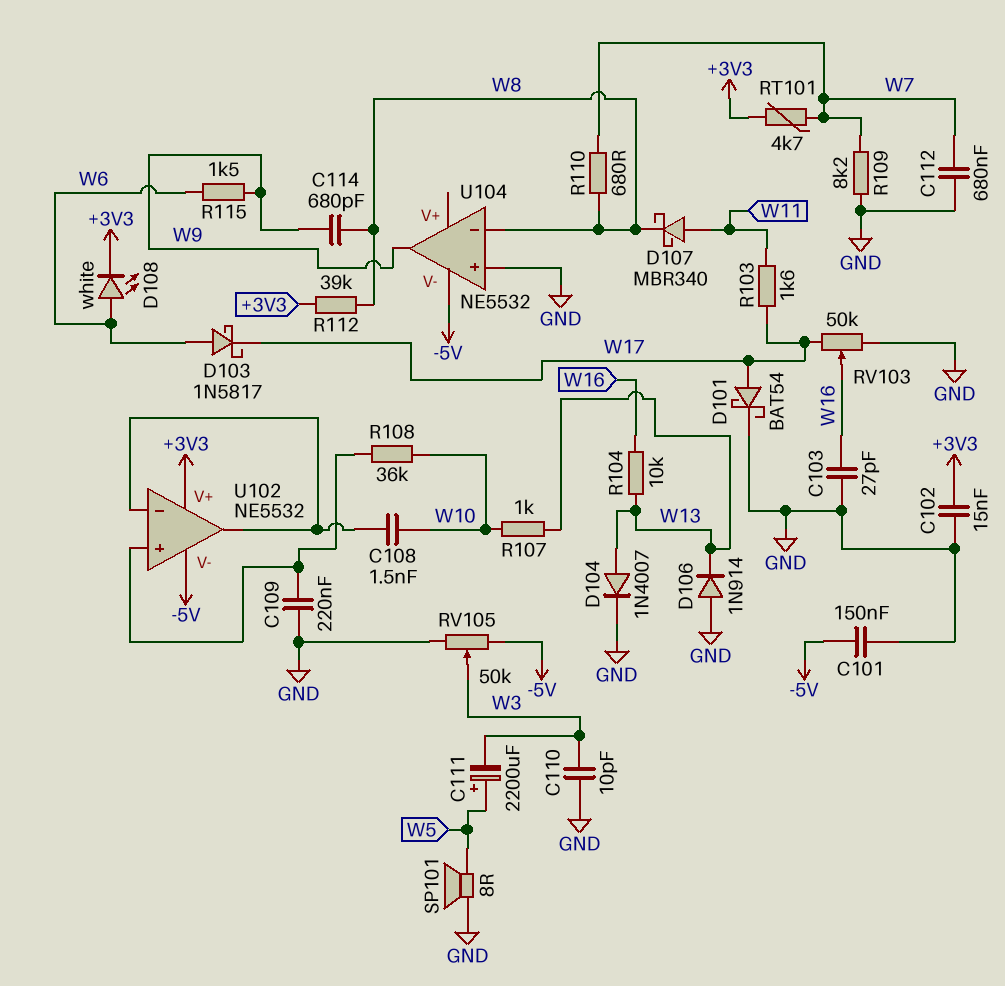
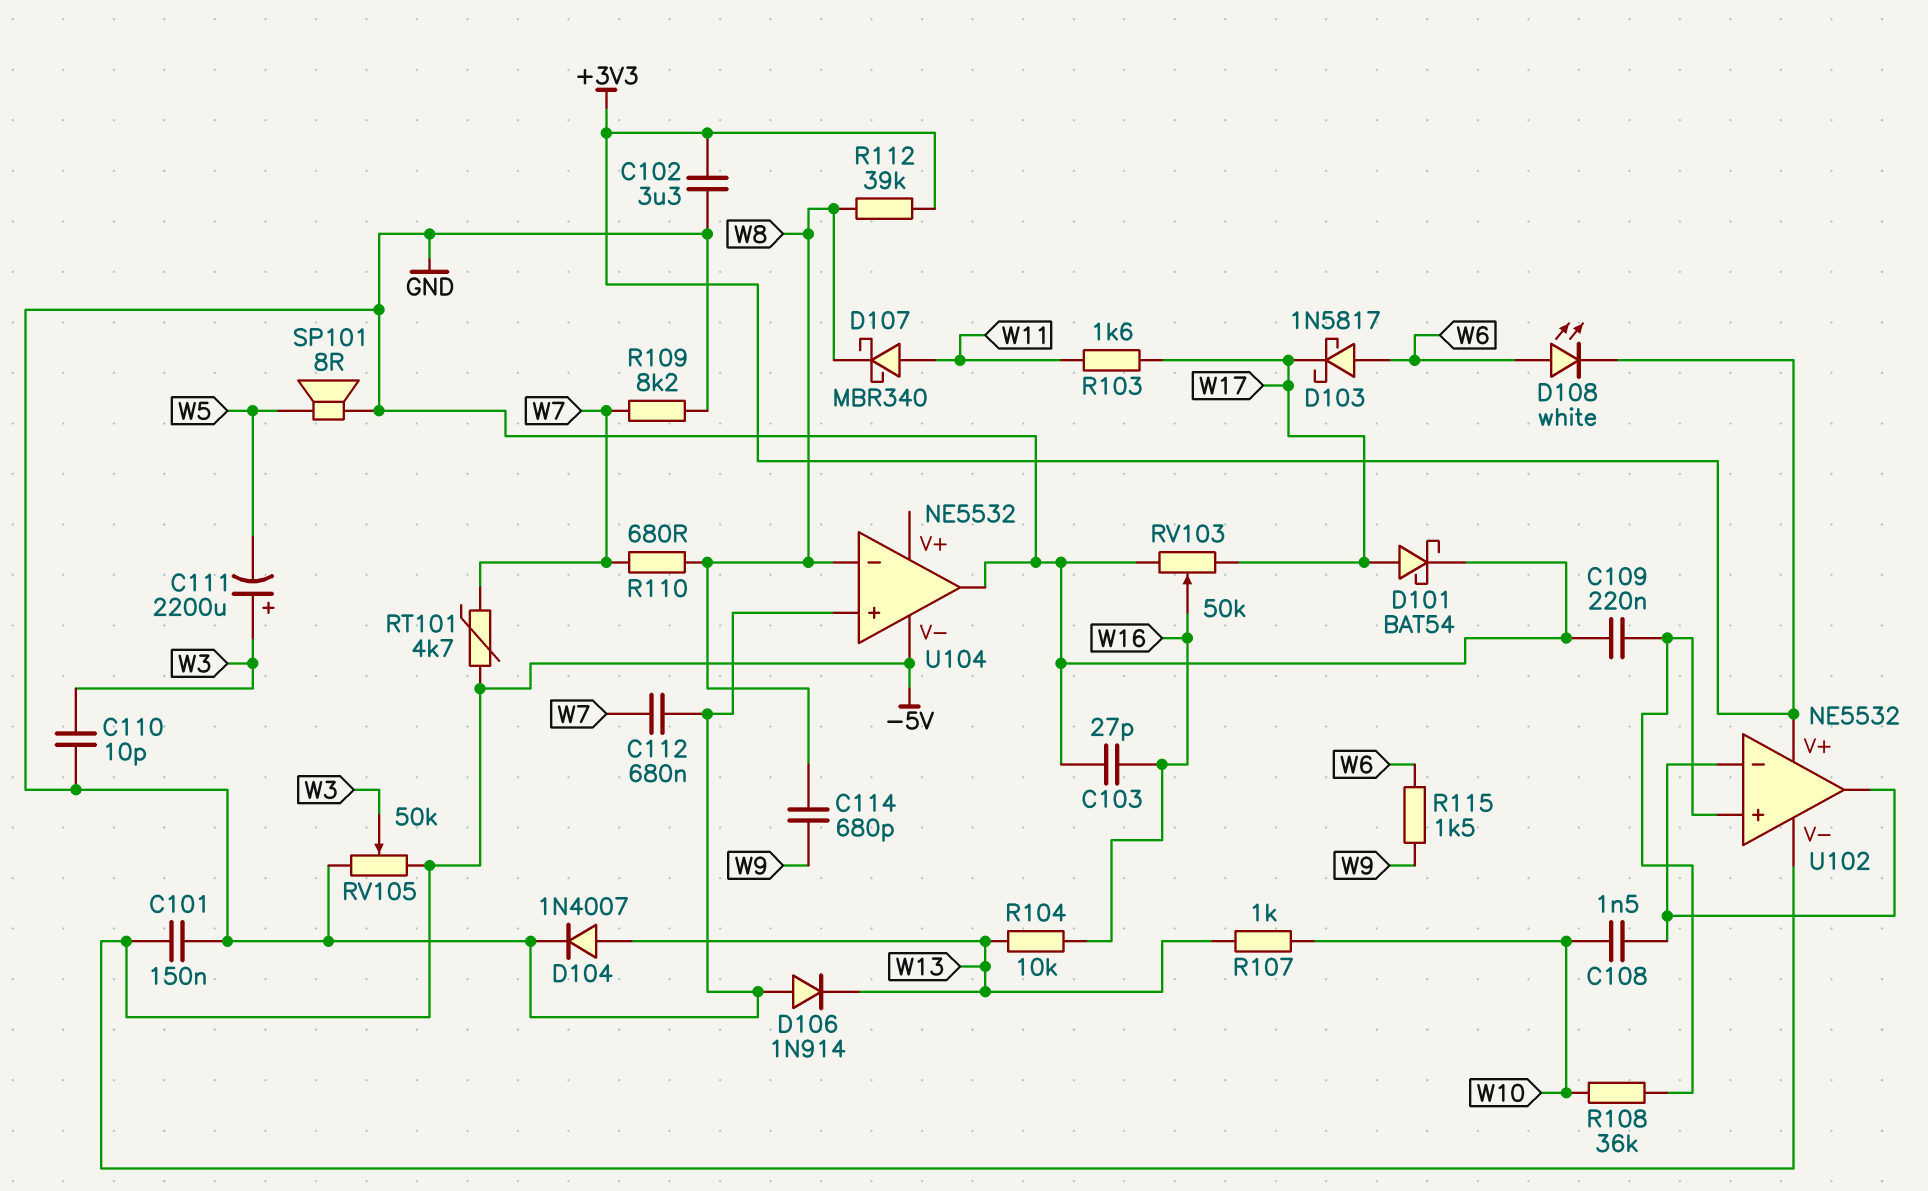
C102: 15nF (+3V3, GND) -> 3.3uF (+3V3, GND)
C111: 2200uF (plus W5, minus W3) -> 2200uF (plus W3, minus W5)
RT101: 4.7k (+3V3, W7) -> 4.7k (-5V, W7)
U104 pin out: W9 -> GND

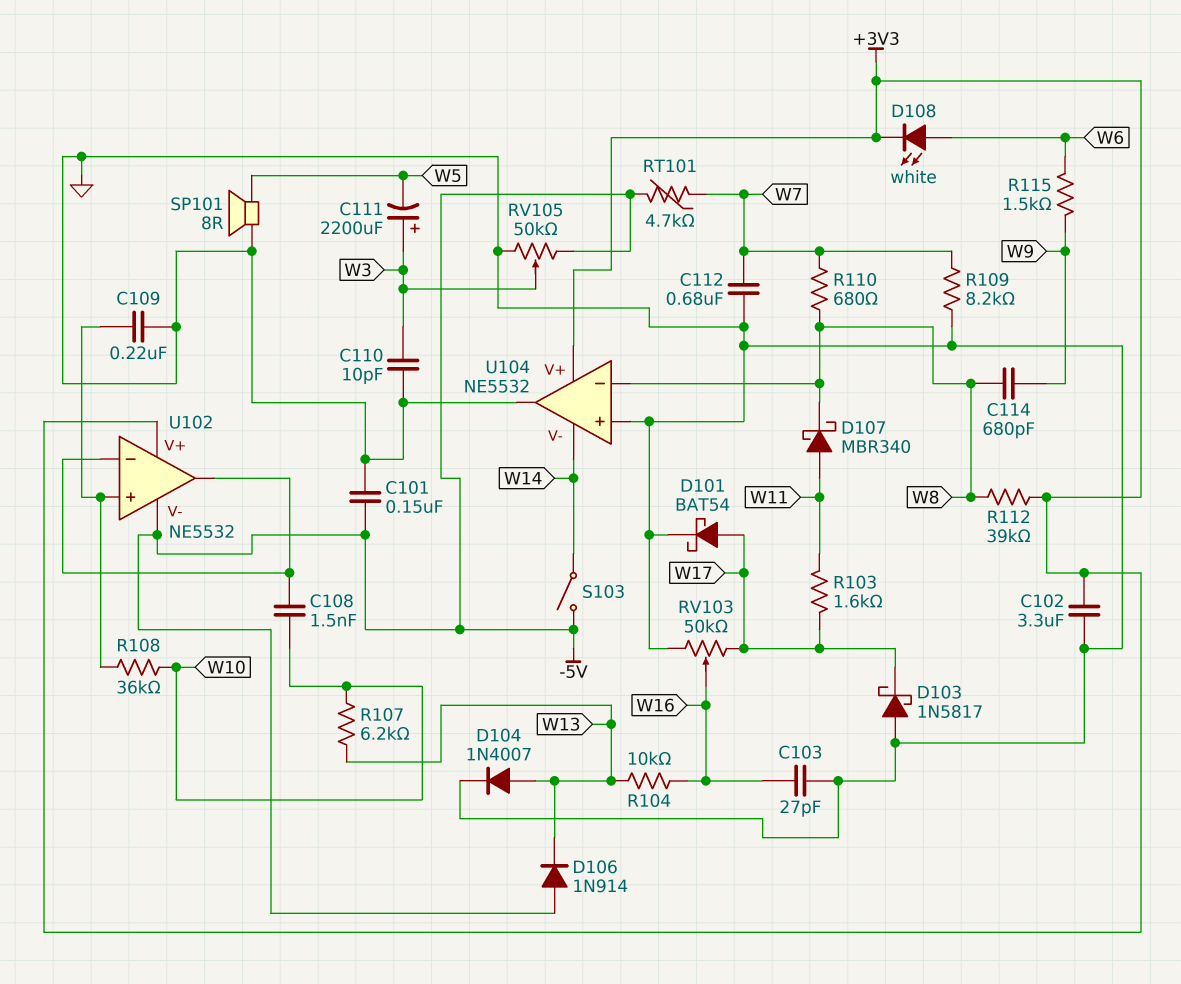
D103: schottky 1N5817 (A W6, K W17) -> schottky 1N5817 (A GND, K W17)
D106: diode 1N914 (A GND, K W13) -> diode 1N914 (A -5V, K W13)
R107: 1k (W10, W13) -> 6.2k (W10, W13)
S103: none -> switch (-5V, W14)
U104 pin V+: none -> +3V3
U104 pin V-: -5V -> W14

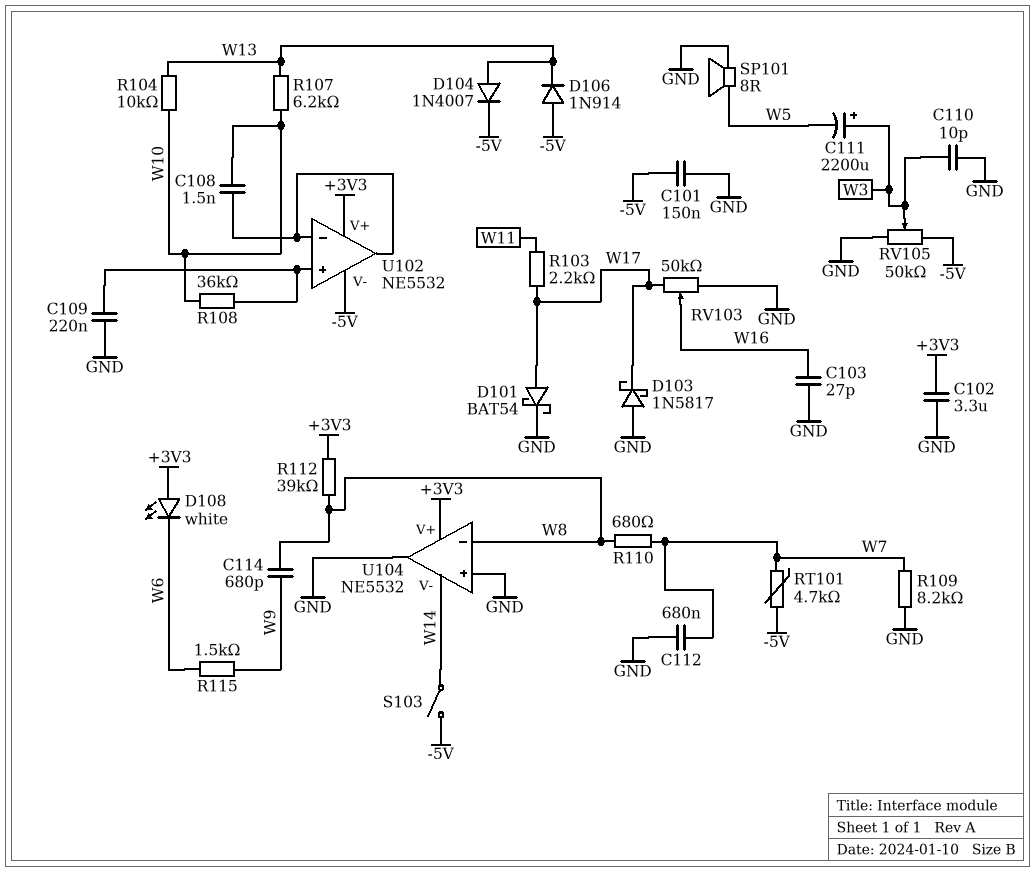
D104: diode 1N4007 (A W13, K GND) -> diode 1N4007 (A W13, K -5V)
D107: schottky MBR340 (A W11, K W8) -> none
D108: LED white (A W6, K +3V3) -> LED white (A +3V3, K W6)
R103: 1.6k (W11, W17) -> 2.2k (W11, W17)
R104: 10k (W13, W16) -> 10k (W10, W13)

